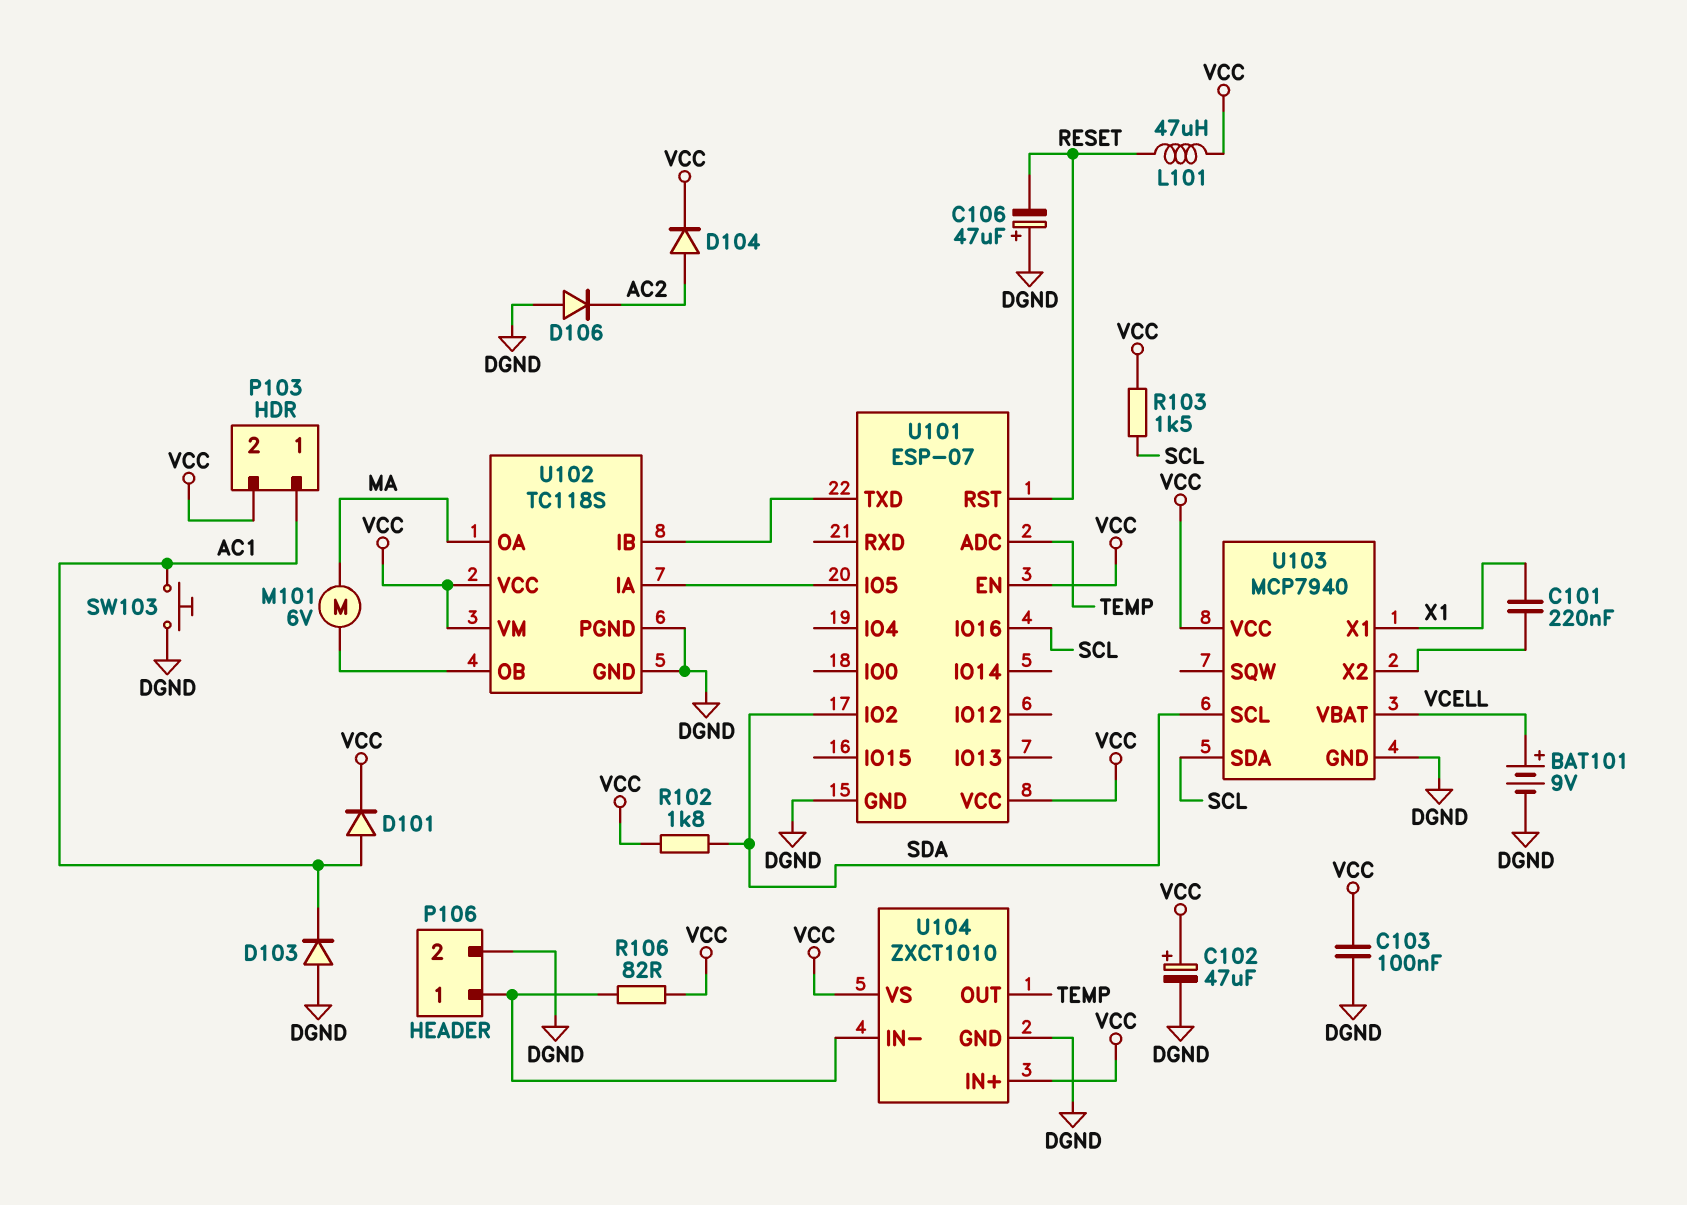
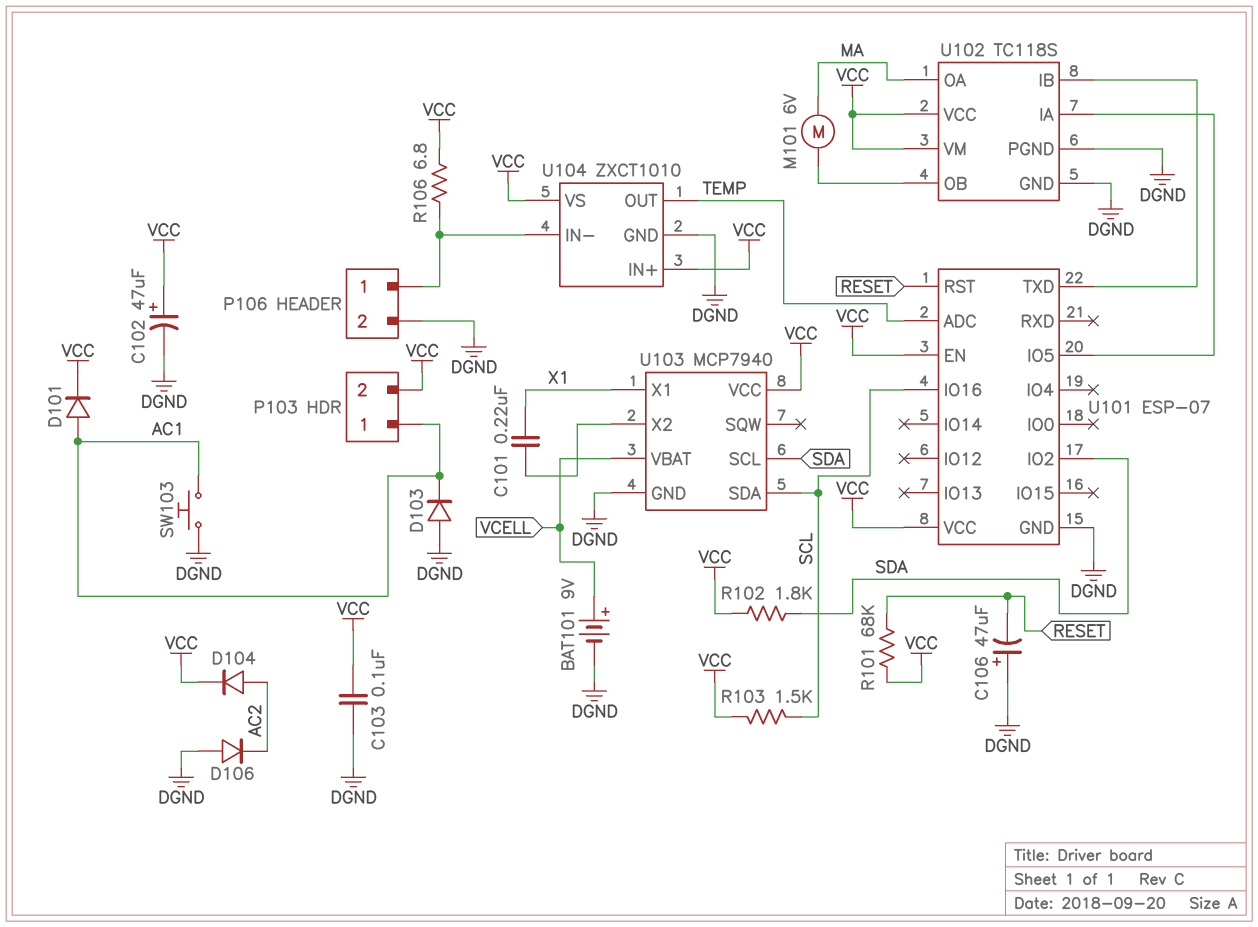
L101: 47uH (RESET, VCC) -> none
R101: none -> 68k (RESET, VCC)
R106: 82 (P106/1, VCC) -> 6.8 (P106/1, VCC)

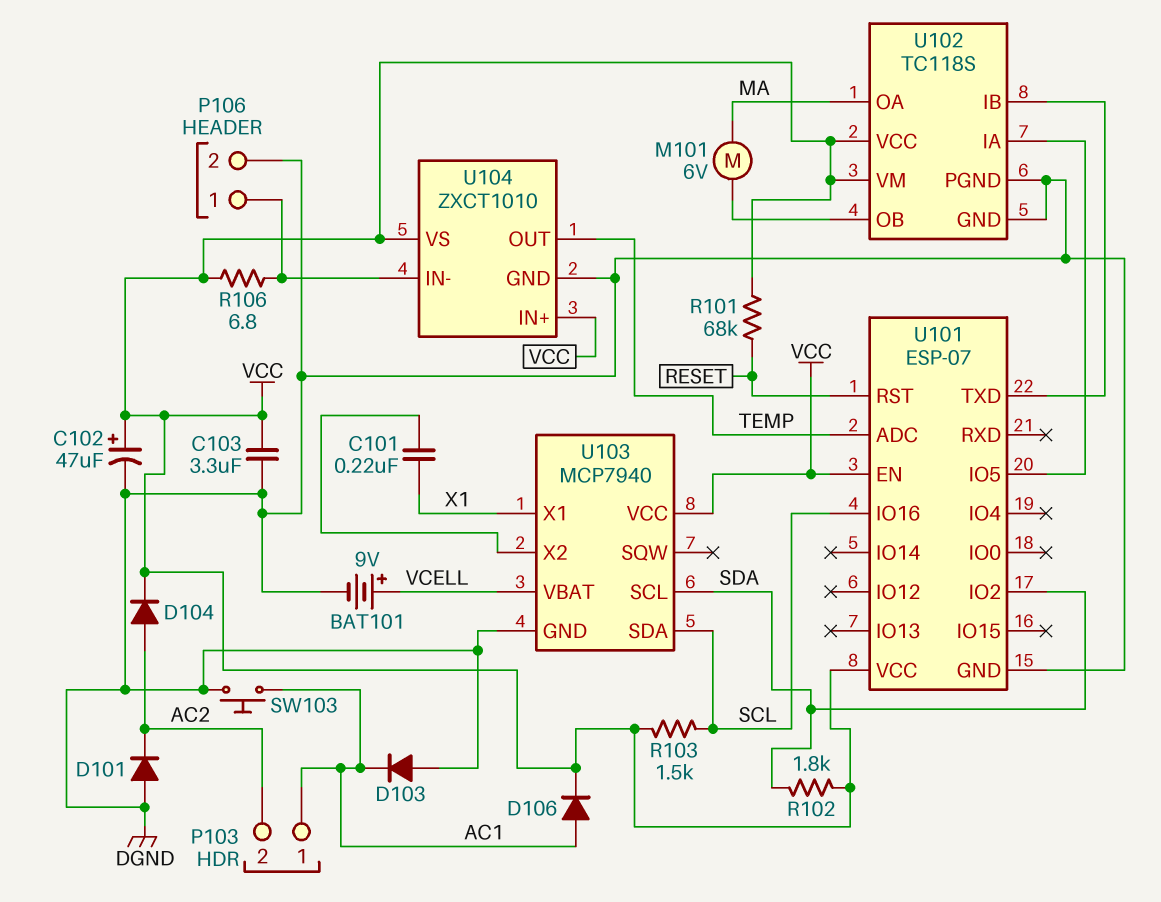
C103: 100nF (DGND, VCC) -> 3.3uF (DGND, VCC)
C106: 47uF (plus DGND, minus RESET) -> none
D101: diode (A AC1, K VCC) -> diode (A DGND, K AC2)
D106: diode (A DGND, K AC2) -> diode (A AC1, K VCC)
P103 pin 2: VCC -> AC2

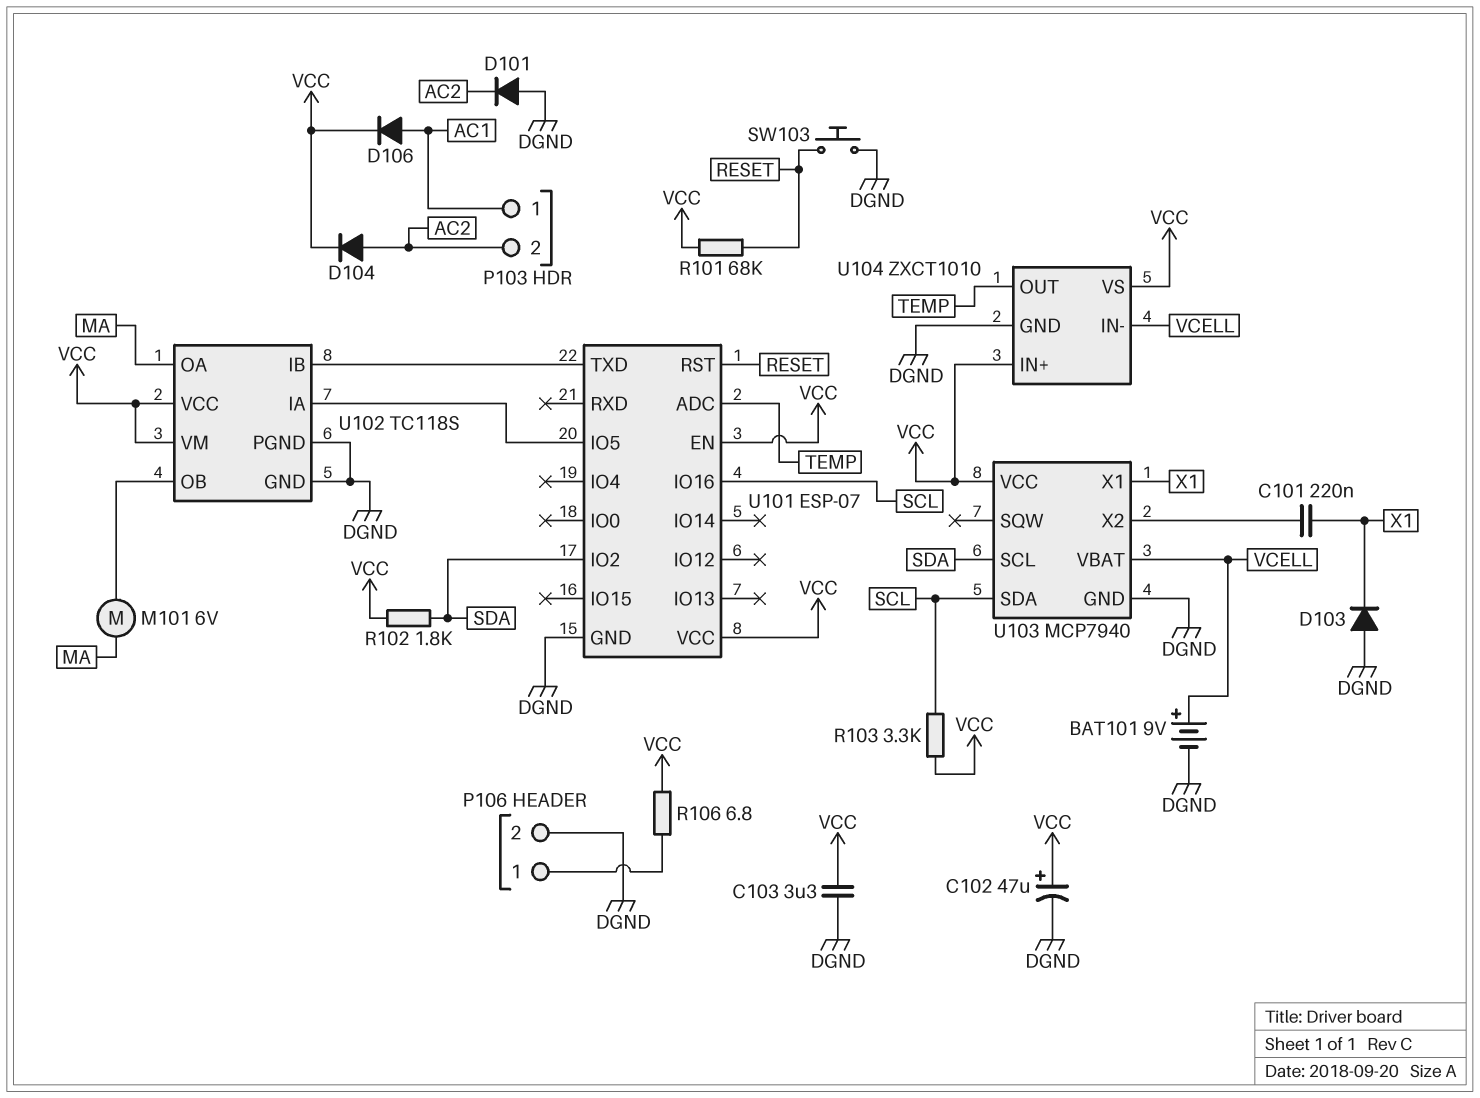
D103: diode (A DGND, K AC1) -> diode (A DGND, K X1)
R103: 1.5k (SCL, VCC) -> 3.3k (SCL, VCC)
SW103: button (AC1, DGND) -> button (DGND, RESET)
U104 pin IN-: P106/1 -> VCELL

